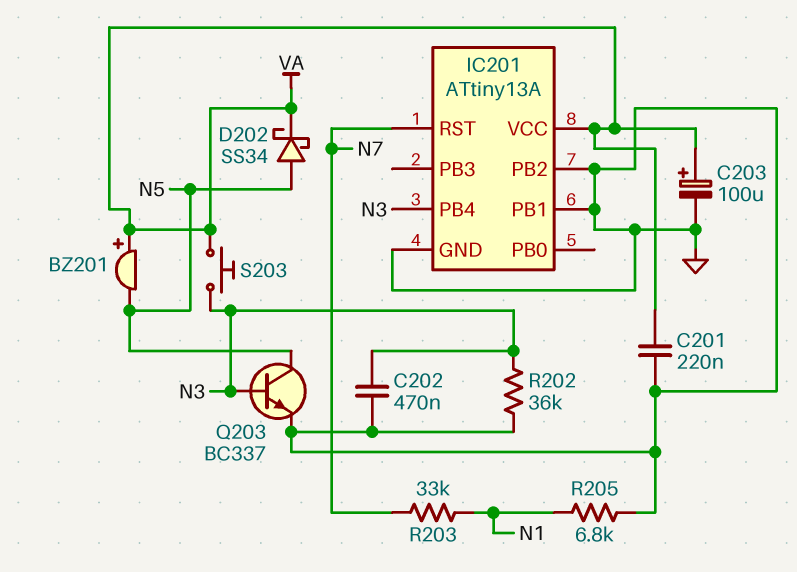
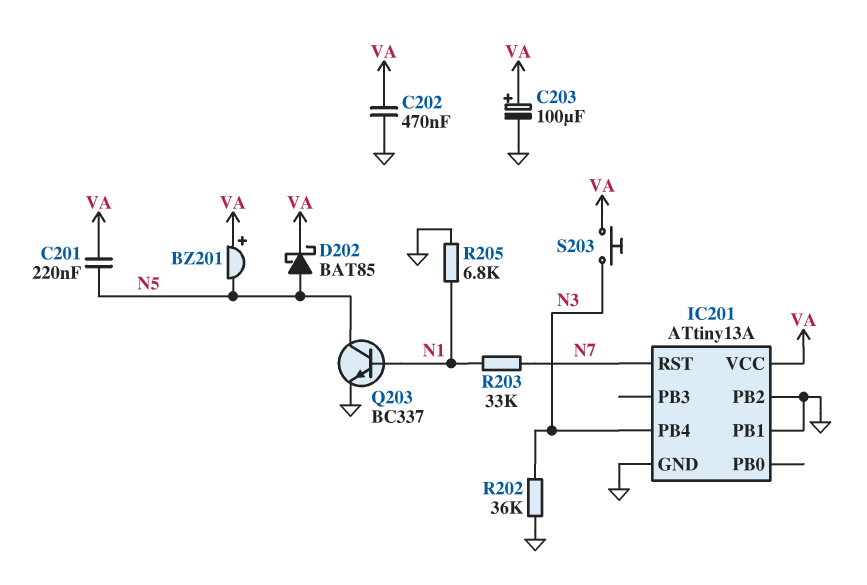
C201: 220nF (GND, VA) -> 220nF (N5, VA)
C202: 470nF (GND, N3) -> 470nF (GND, VA)
D202: schottky SS34 (A N5, K VA) -> schottky BAT85 (A N5, K VA)
Q203: NPN BC337 (B N3, C N5, E GND) -> NPN BC337 (B N1, C N5, E GND)

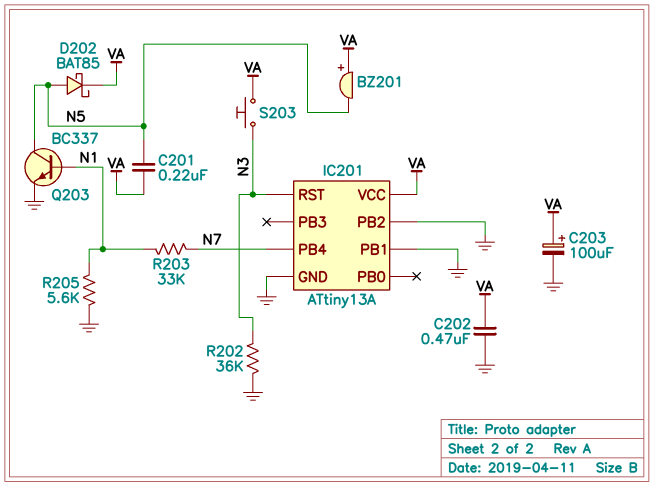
IC201 pin PB4: N3 -> N7
IC201 pin RST: N7 -> N3
R205: 6.8k (GND, N1) -> 5.6k (GND, N1)

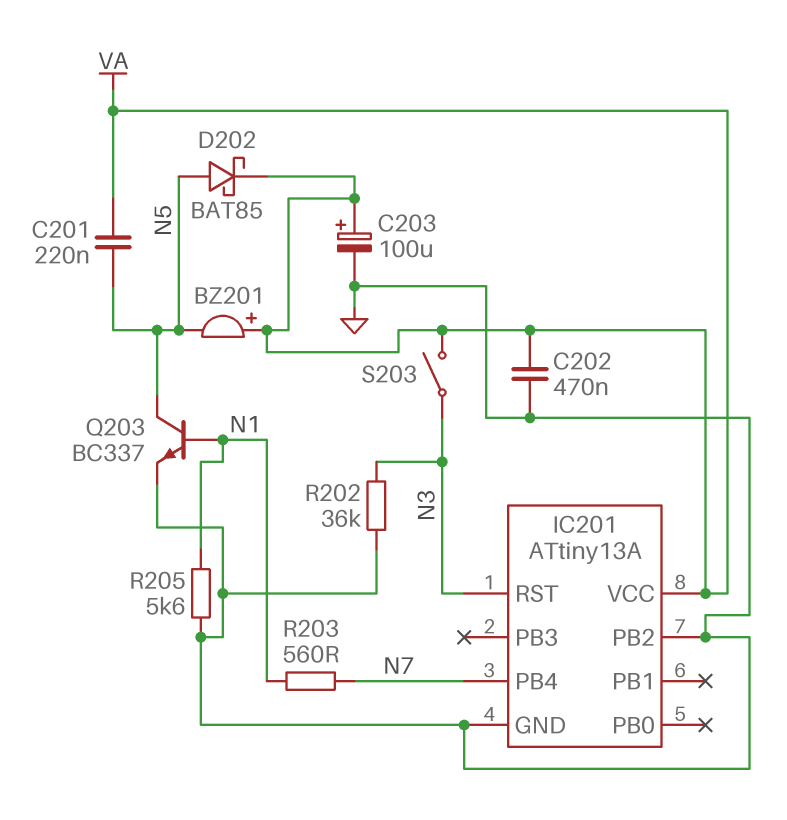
IC201 pin PB1: GND -> none
R203: 33k (N1, N7) -> 560 (N1, N7)
S203: button (N3, VA) -> switch (N3, VA)

